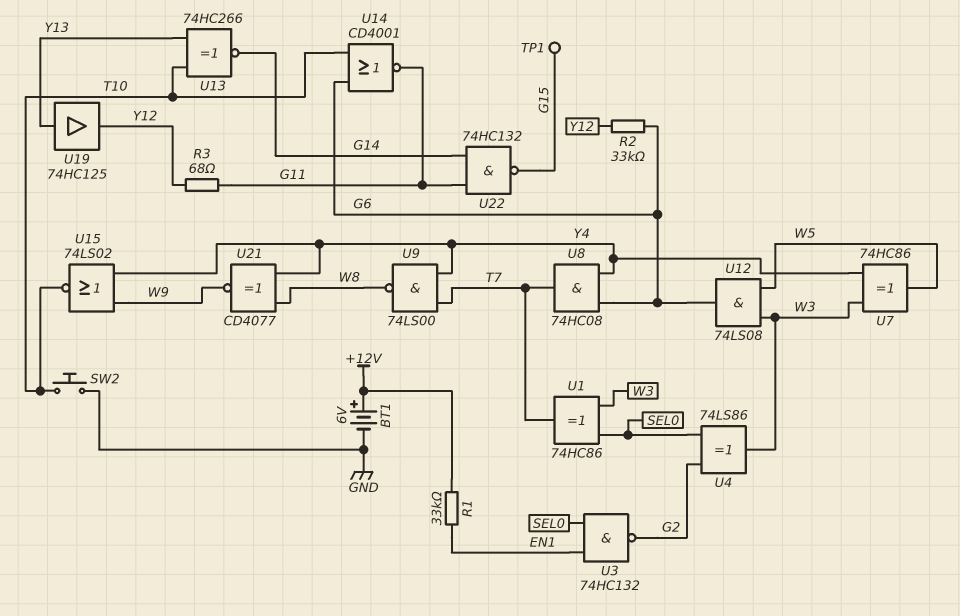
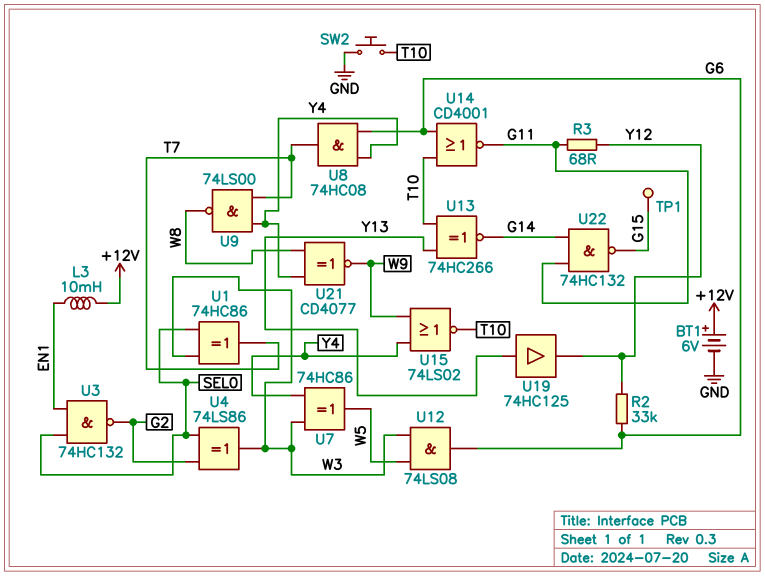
L3: none -> 10mH (+12V, EN1)
R1: 33k (+12V, EN1) -> none

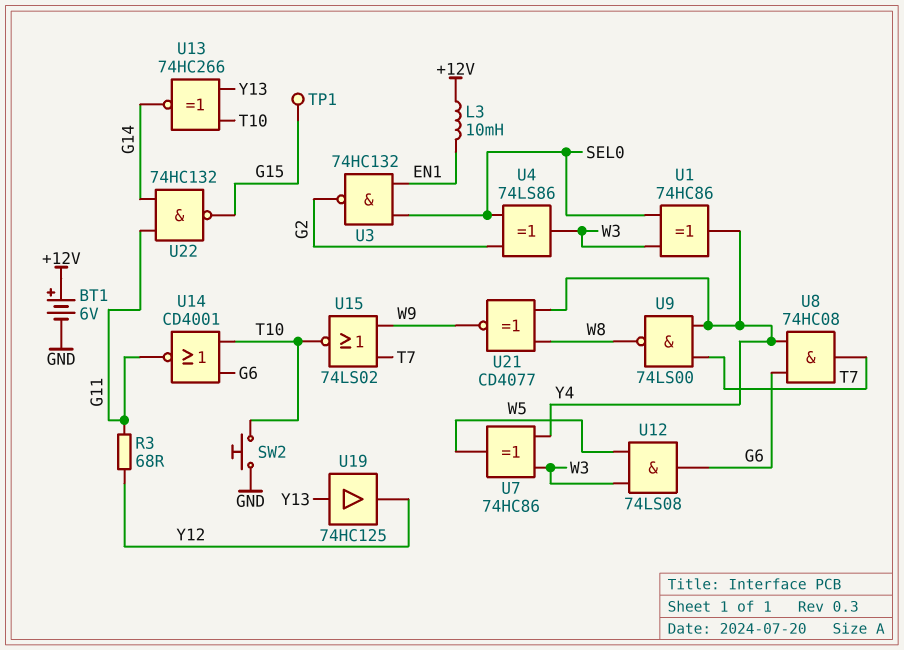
R2: 33k (G6, Y12) -> none
U1: XOR 74HC86 (in SEL0, in W3, out T7) -> XOR 74HC86 (in SEL0, in W3, out Y4)
U15: NOR 74LS02 (in W9, in Y4, out T10) -> NOR 74LS02 (in T7, in W9, out T10)

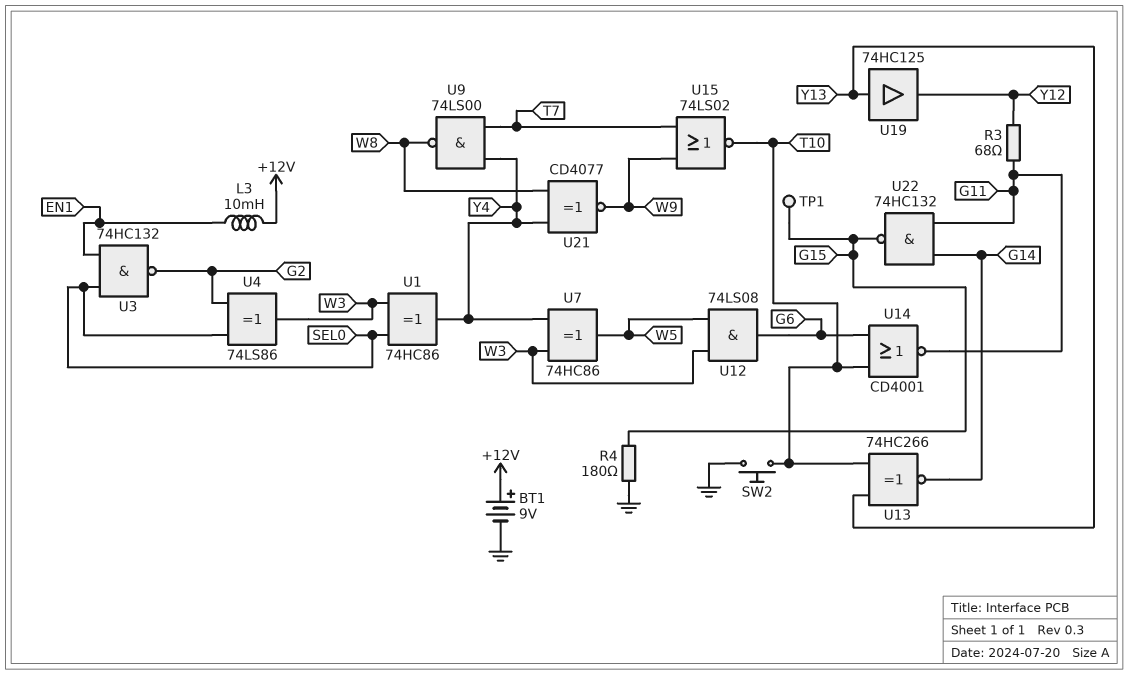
BT1: 6V (plus +12V, minus GND) -> 9V (plus +12V, minus GND)
R4: none -> 180 (G15, GND)
U8: AND 74HC08 (in G6, in Y4, out T7) -> none

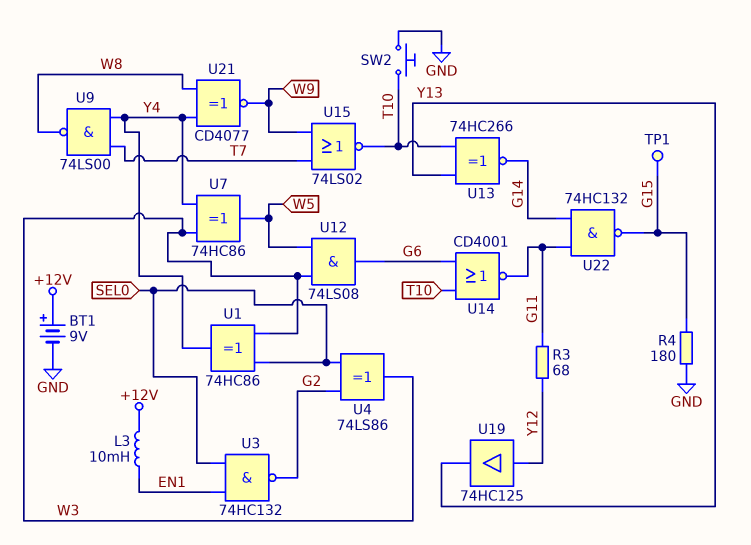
U19: buffer 74HC125 (in Y13, out Y12) -> buffer 74HC125 (in Y12, out Y13)

